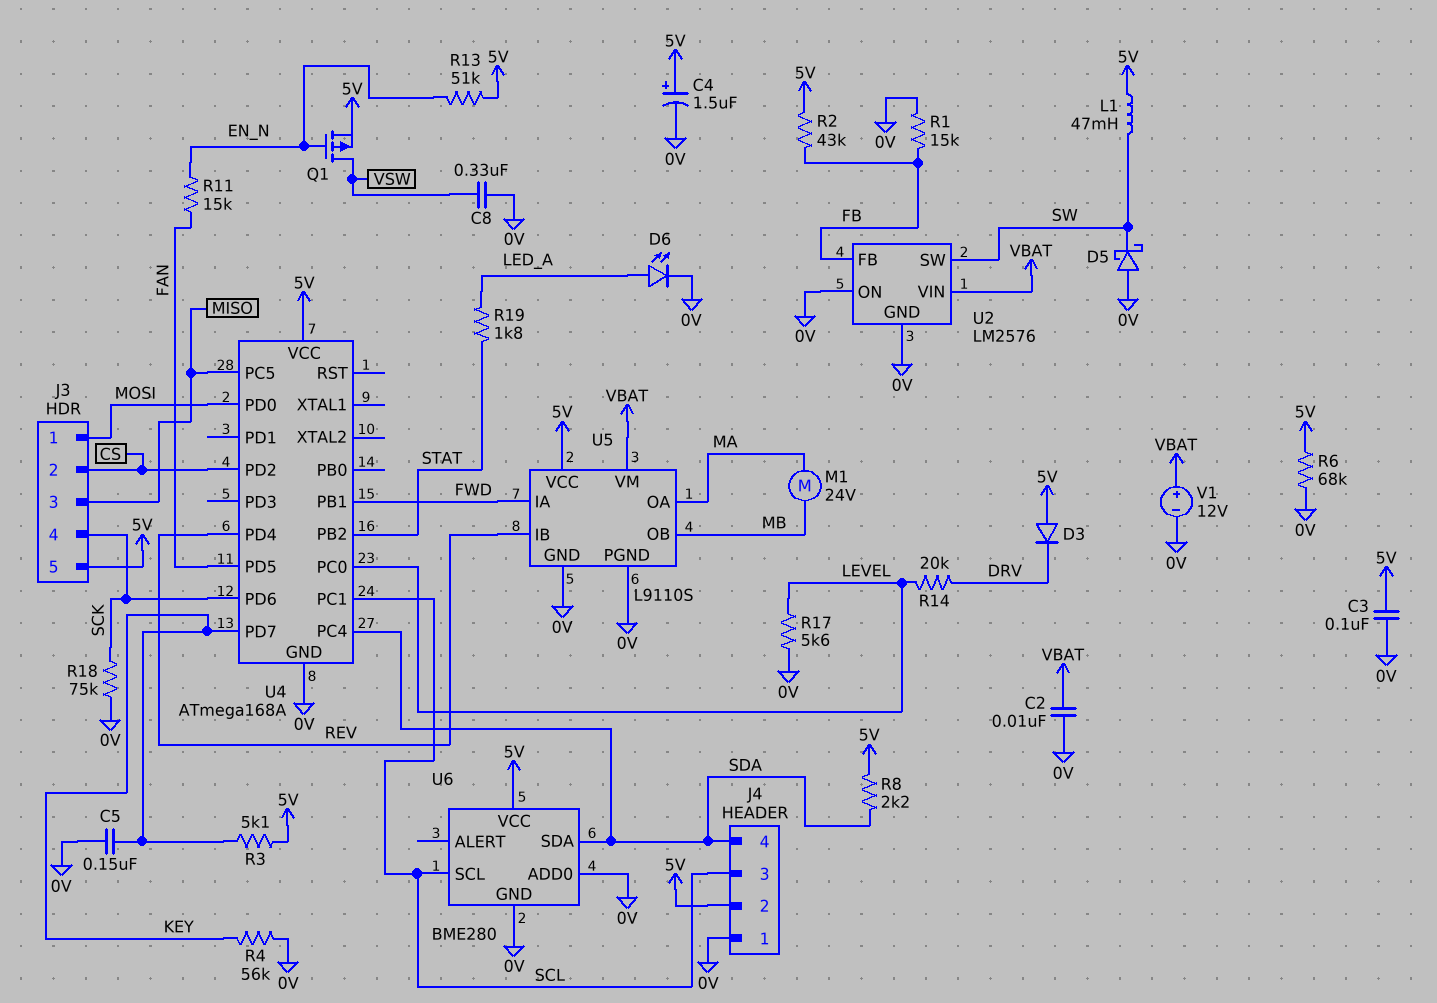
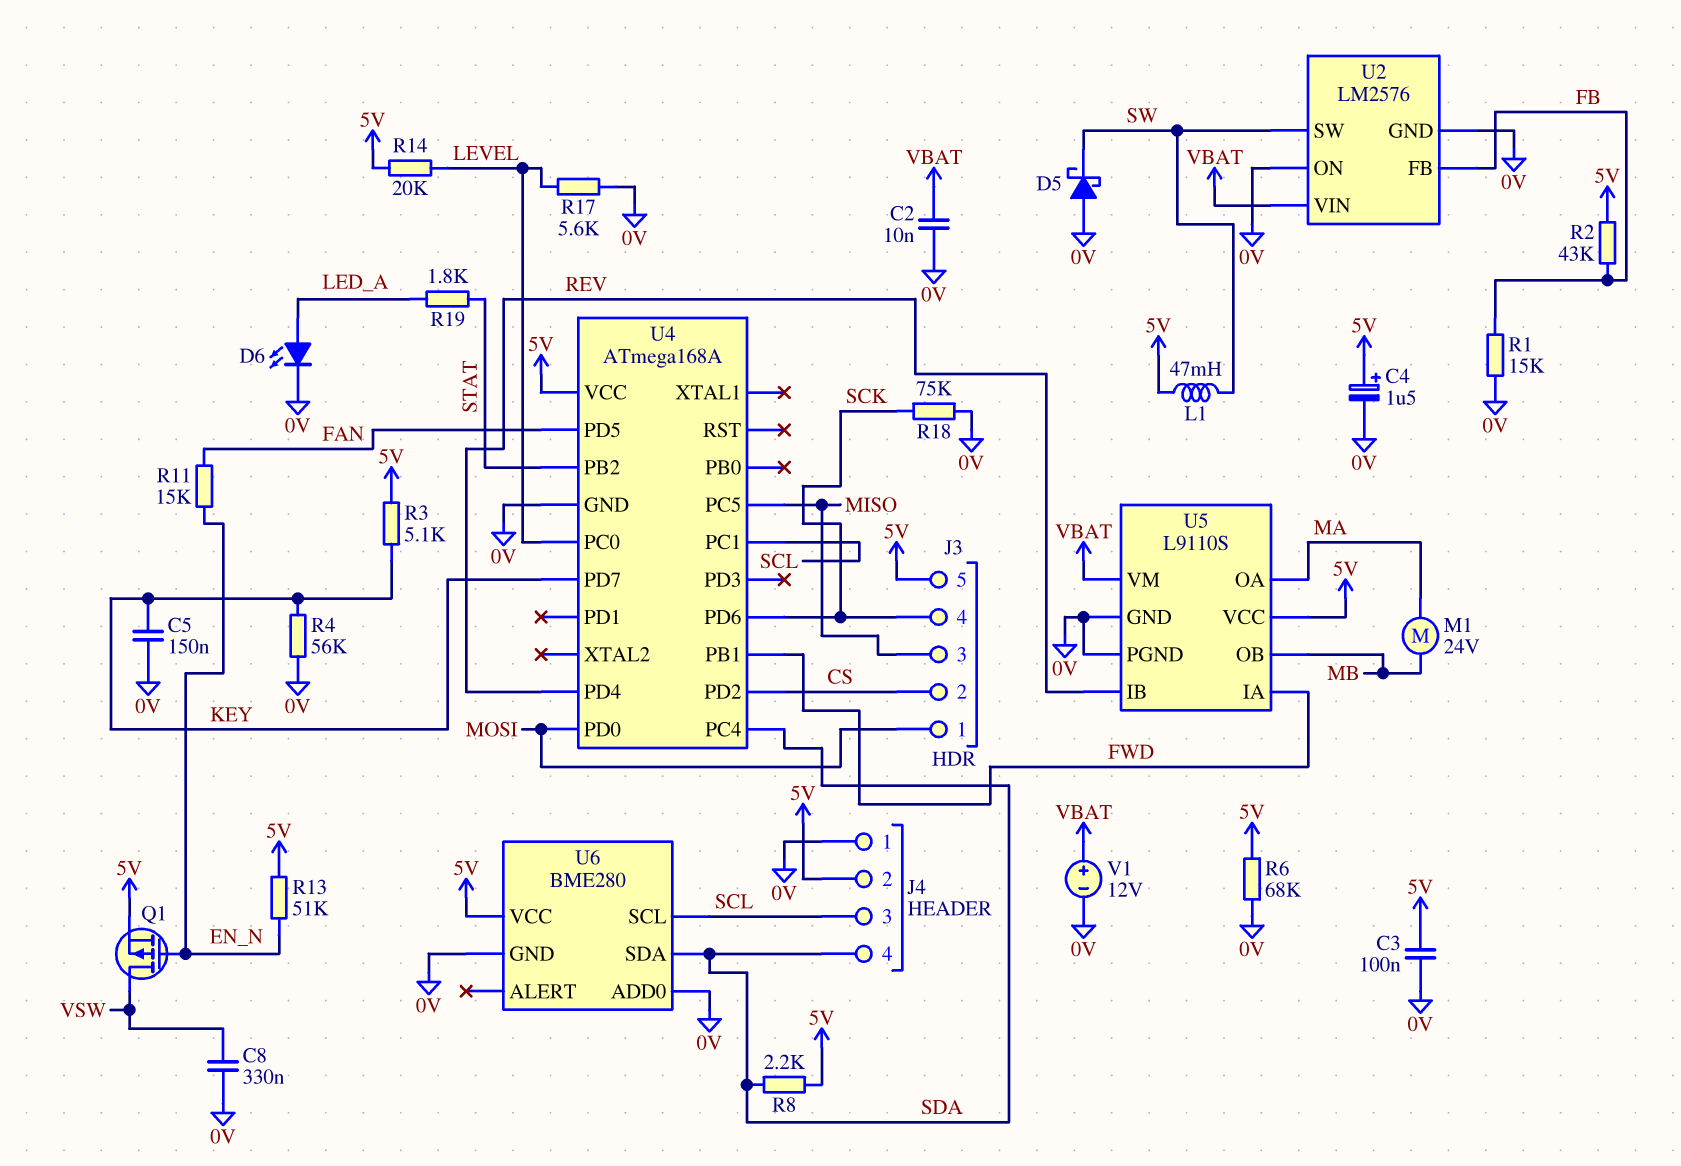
D3: diode (A 5V, K DRV) -> none
R14: 20k (DRV, LEVEL) -> 20k (5V, LEVEL)

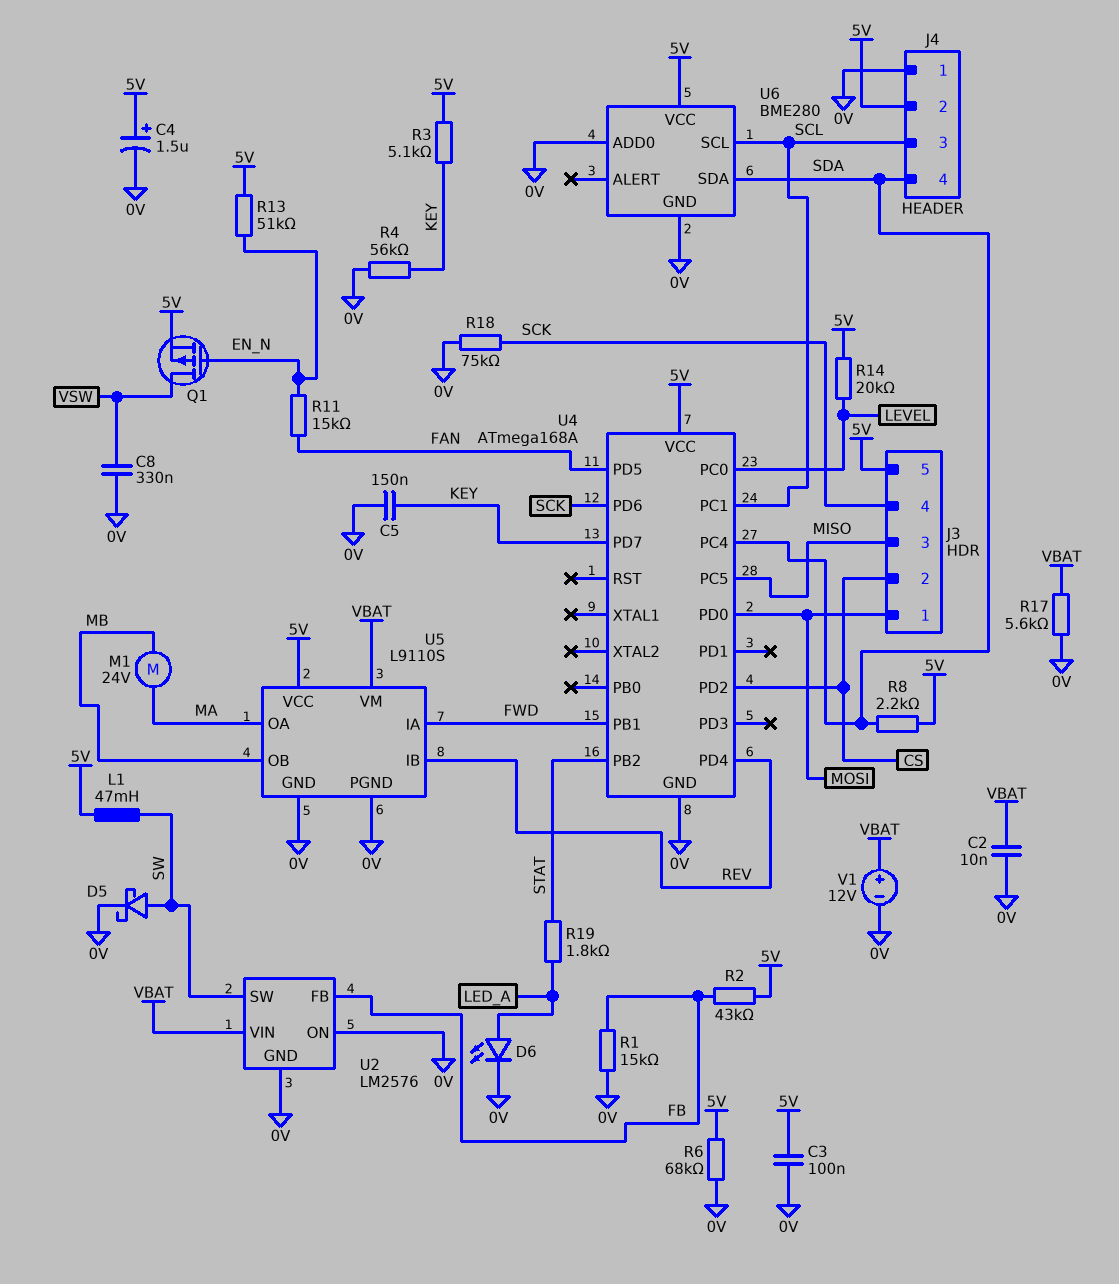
D5: schottky (A 0V, K SW) -> schottky (A SW, K 0V)
R17: 5.6k (0V, LEVEL) -> 5.6k (0V, VBAT)

